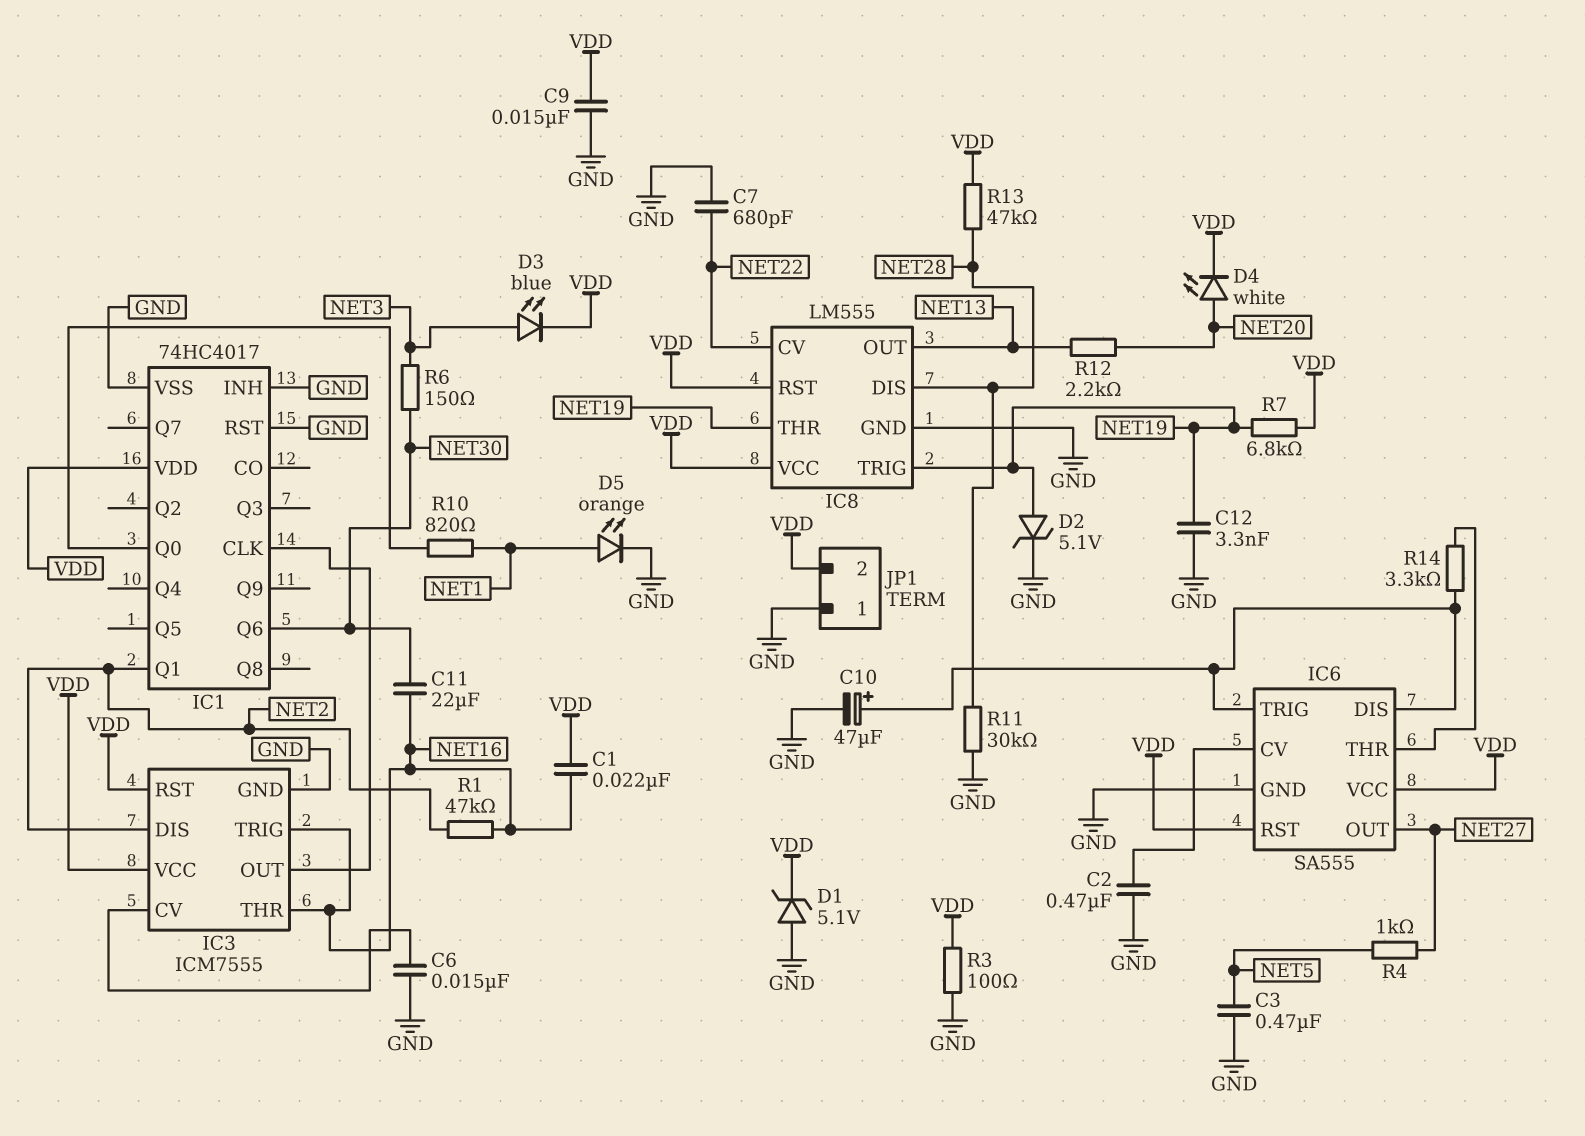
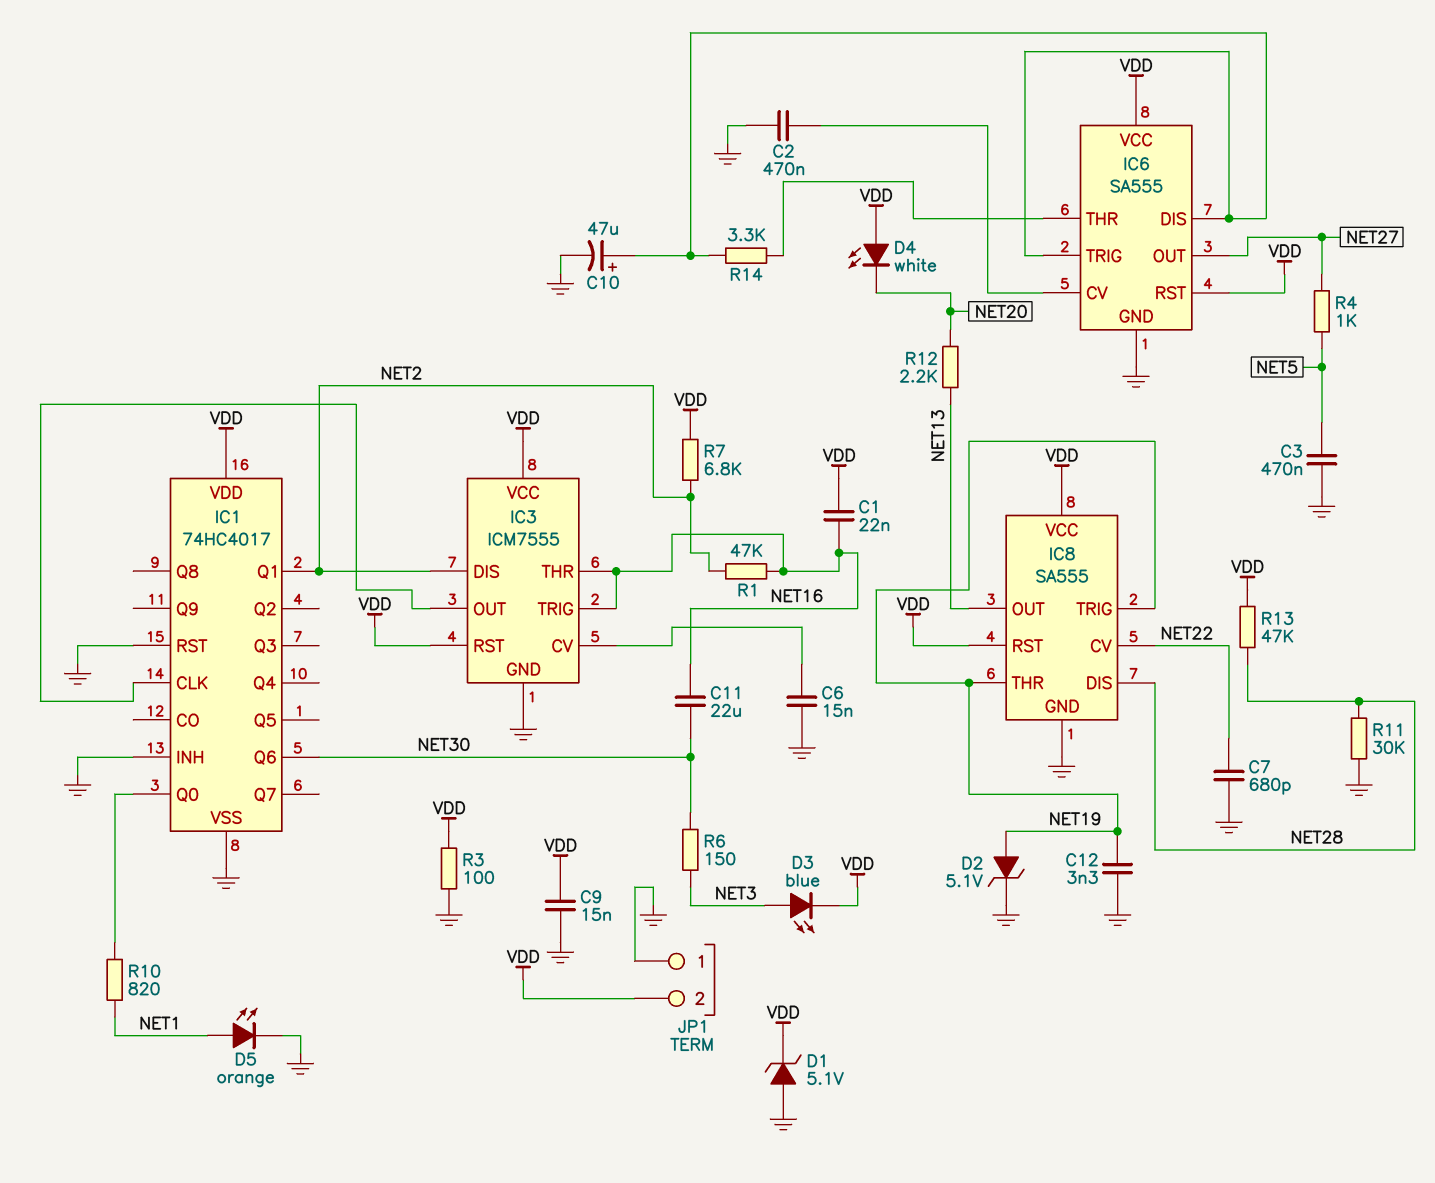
D4: LED white (A NET20, K VDD) -> LED white (A VDD, K NET20)
IC8: LM555 -> SA555
R7: 6.8k (NET19, VDD) -> 6.8k (NET2, VDD)

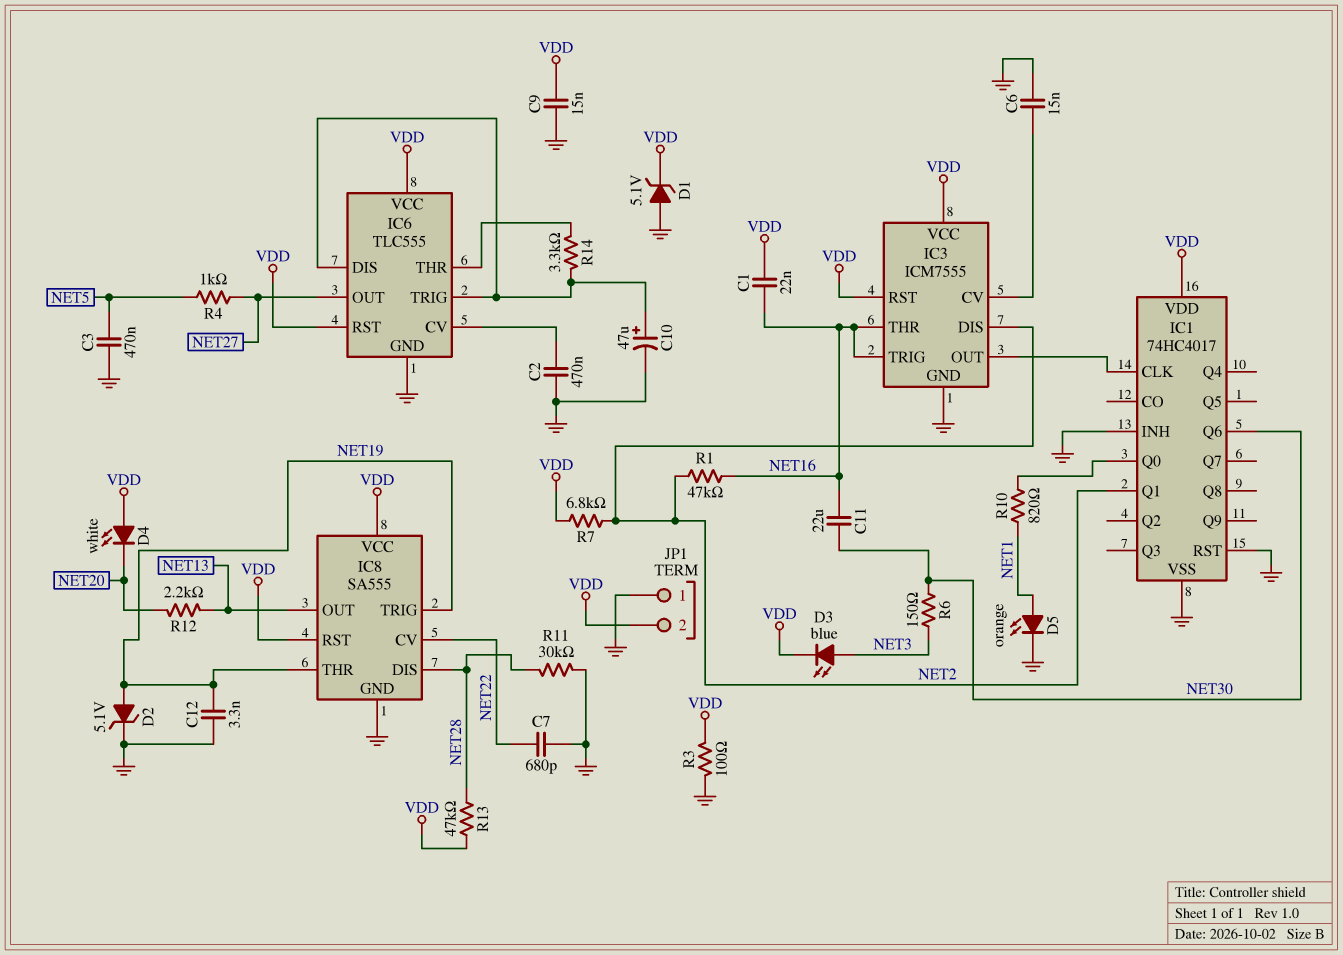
IC6: SA555 -> TLC555

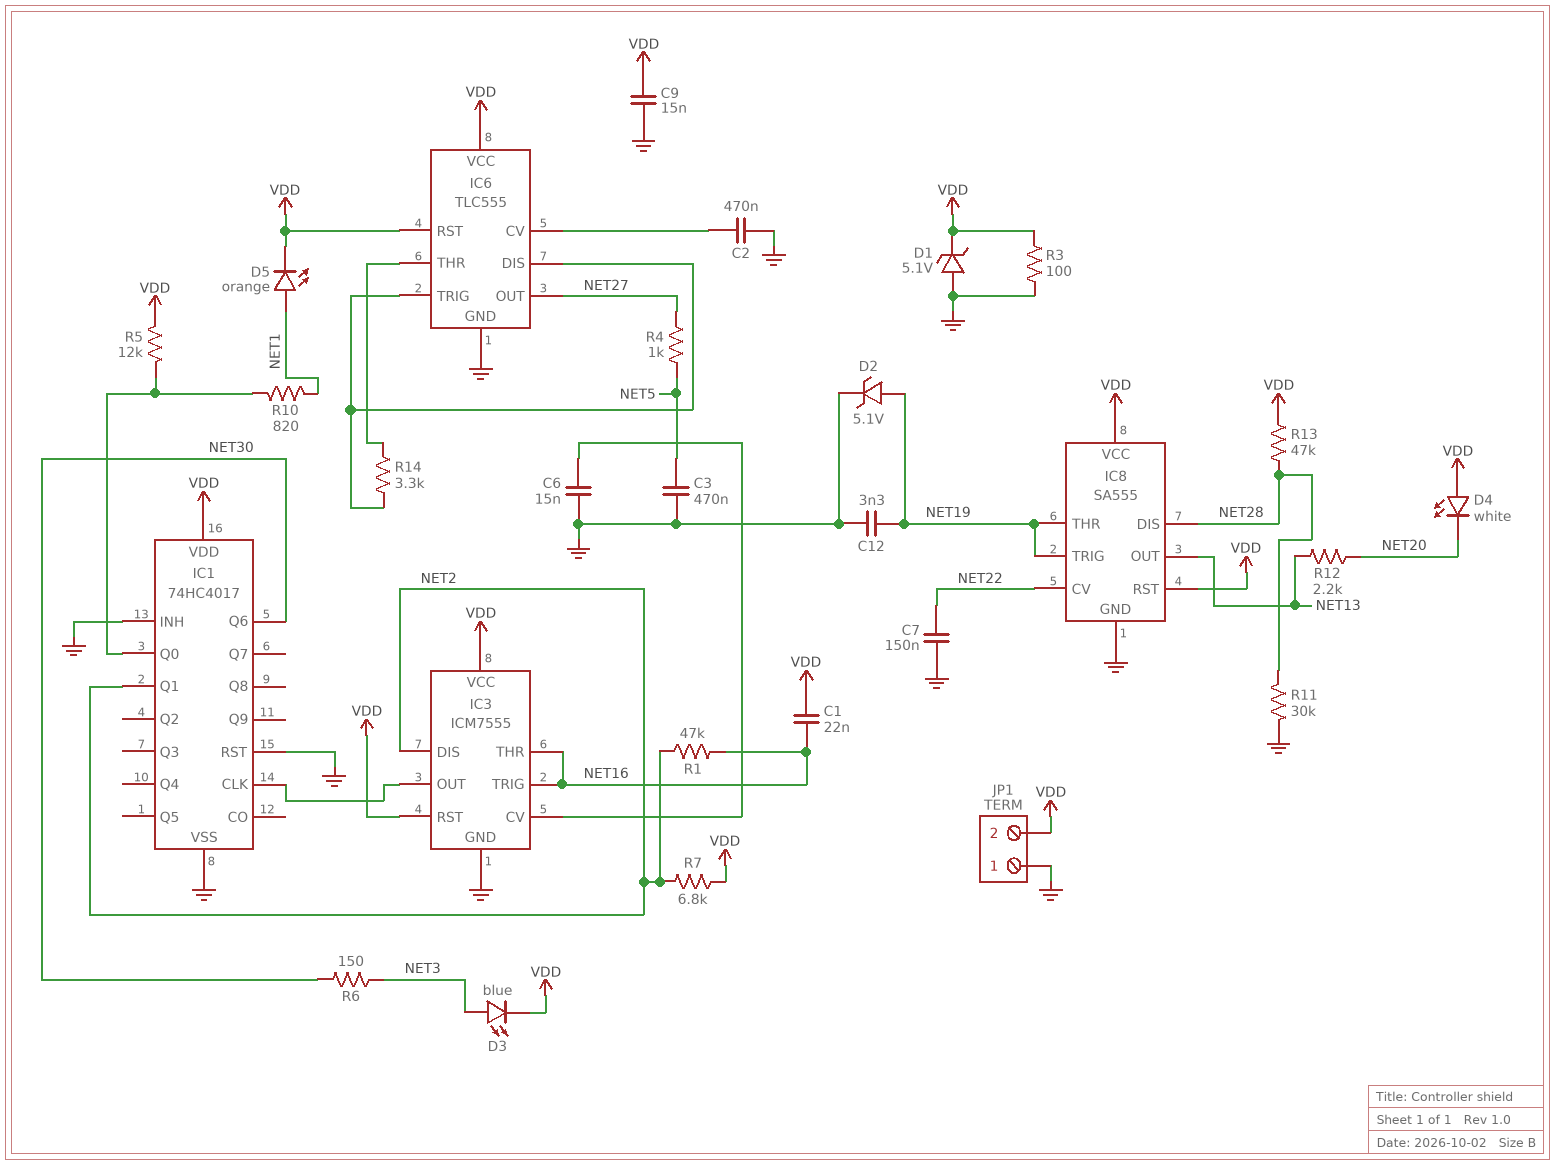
C7: 680pF (GND, NET22) -> 150nF (GND, NET22)
C10: 47uF (plus IC6/DIS, minus GND) -> none
C11: 22uF (NET16, NET30) -> none
D5: LED orange (A NET1, K GND) -> LED orange (A NET1, K VDD)
R5: none -> 12k (IC1/Q0, VDD)

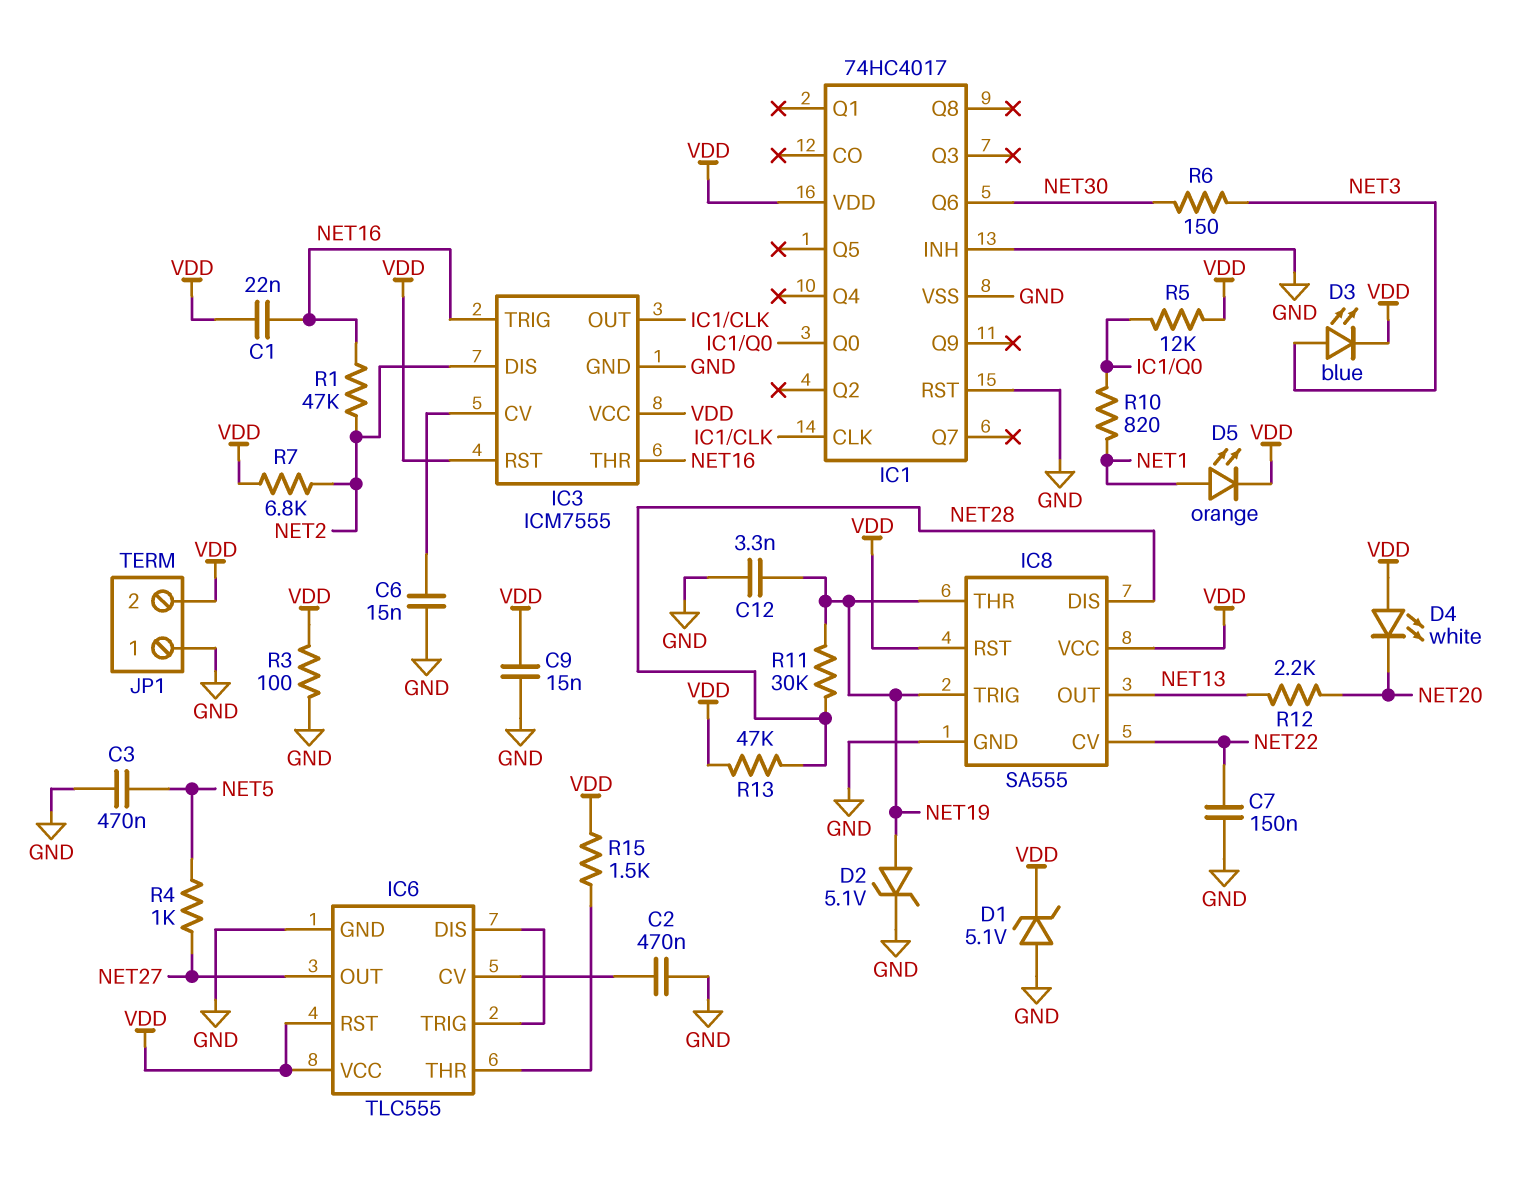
IC1 pin Q1: NET2 -> none
R11: 30k (GND, NET28) -> 30k (NET19, NET28)
R14: 3.3k (IC6/DIS, IC6/THR) -> none
R15: none -> 1.5k (IC6/THR, VDD)

